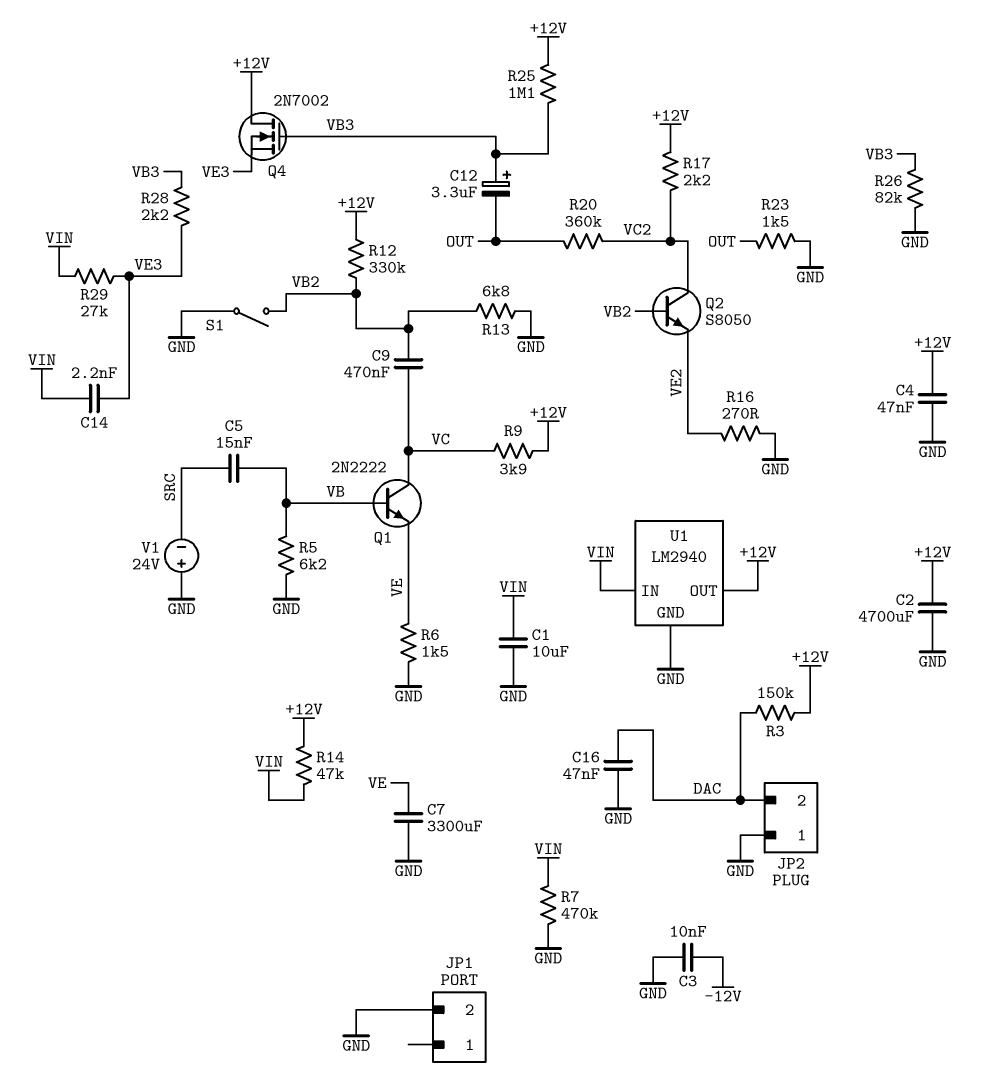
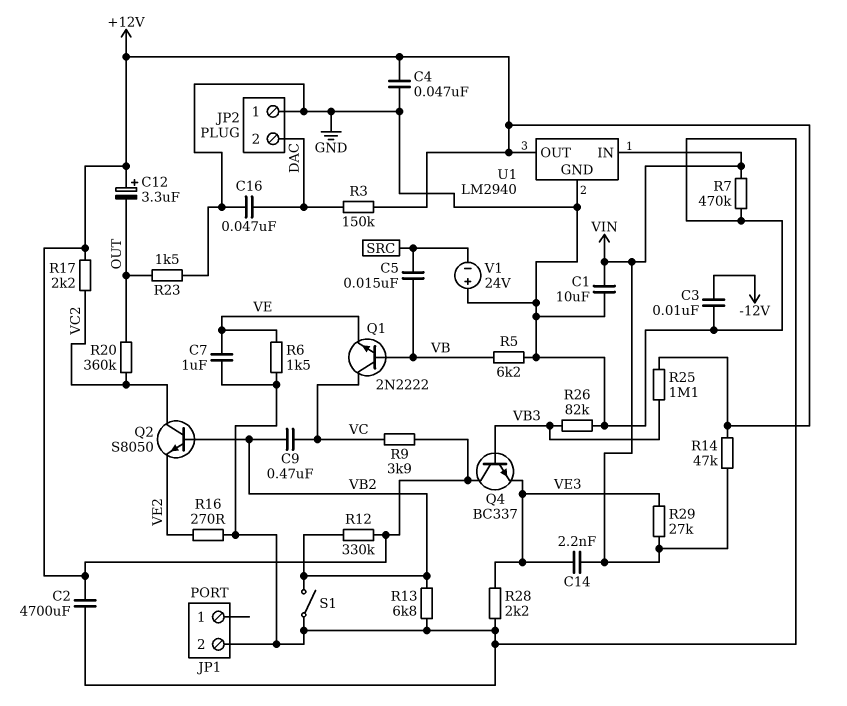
C7: 3300uF (GND, VE) -> 1uF (GND, VE)
C12: 3.3uF (plus VB3, minus OUT) -> 3.3uF (plus +12V, minus OUT)
Q4: NMOS 2N7002 (G VB3, D +12V, S VE3) -> NPN BC337 (B VB3, C +12V, E VE3)
R28: 2.2k (VB3, VE3) -> 2.2k (GND, VE3)

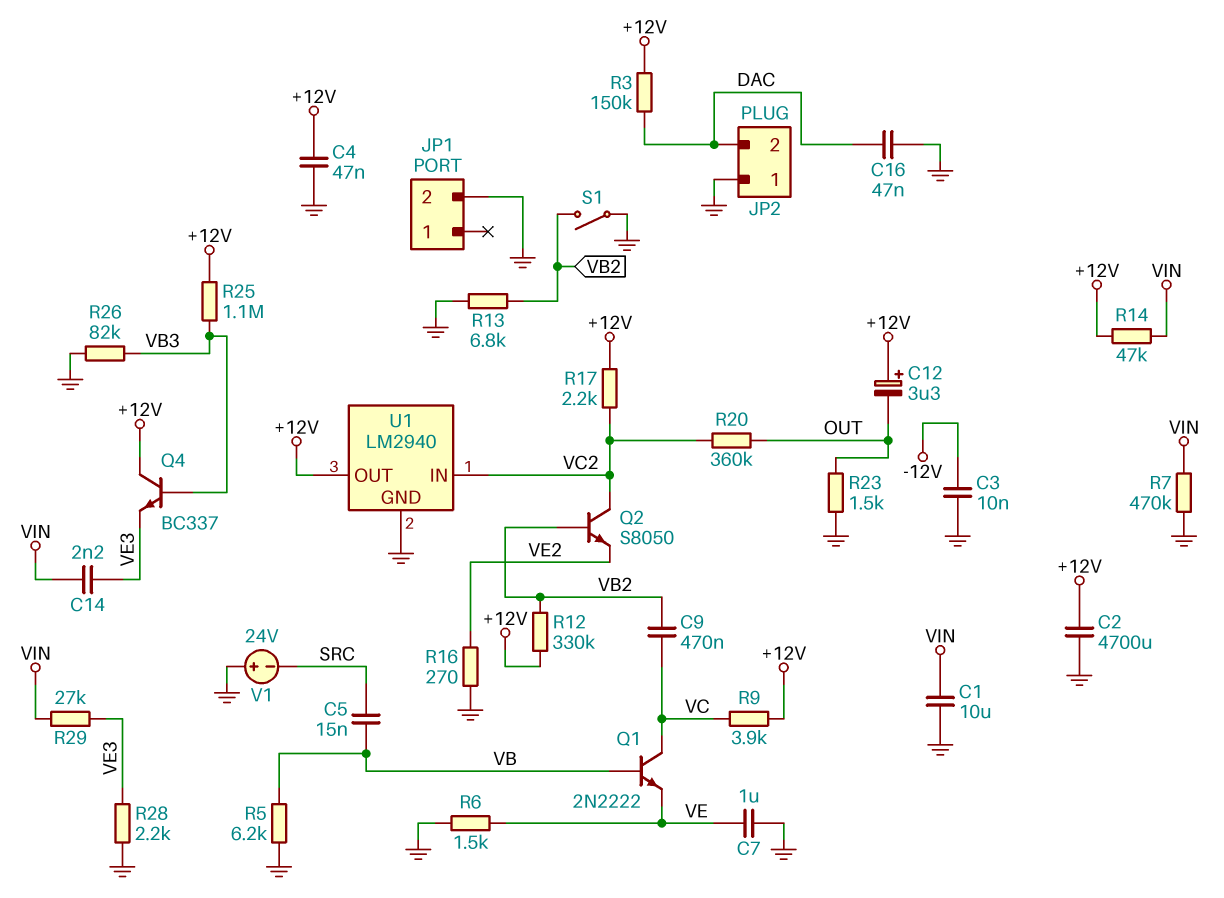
U1 pin IN: VIN -> VC2

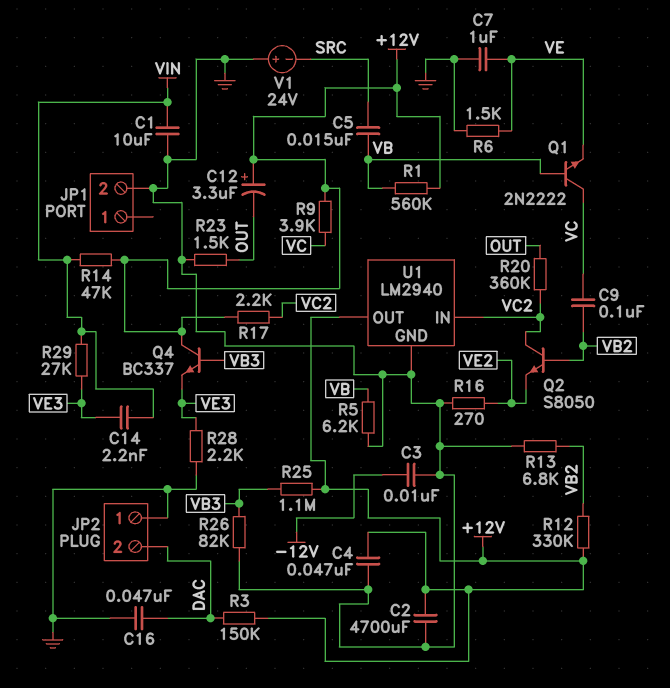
C9: 470nF (VB2, VC) -> 100nF (VB2, VC)
R1: none -> 560k (+12V, VB)
R7: 470k (GND, VIN) -> none
S1: switch (GND, VB2) -> none

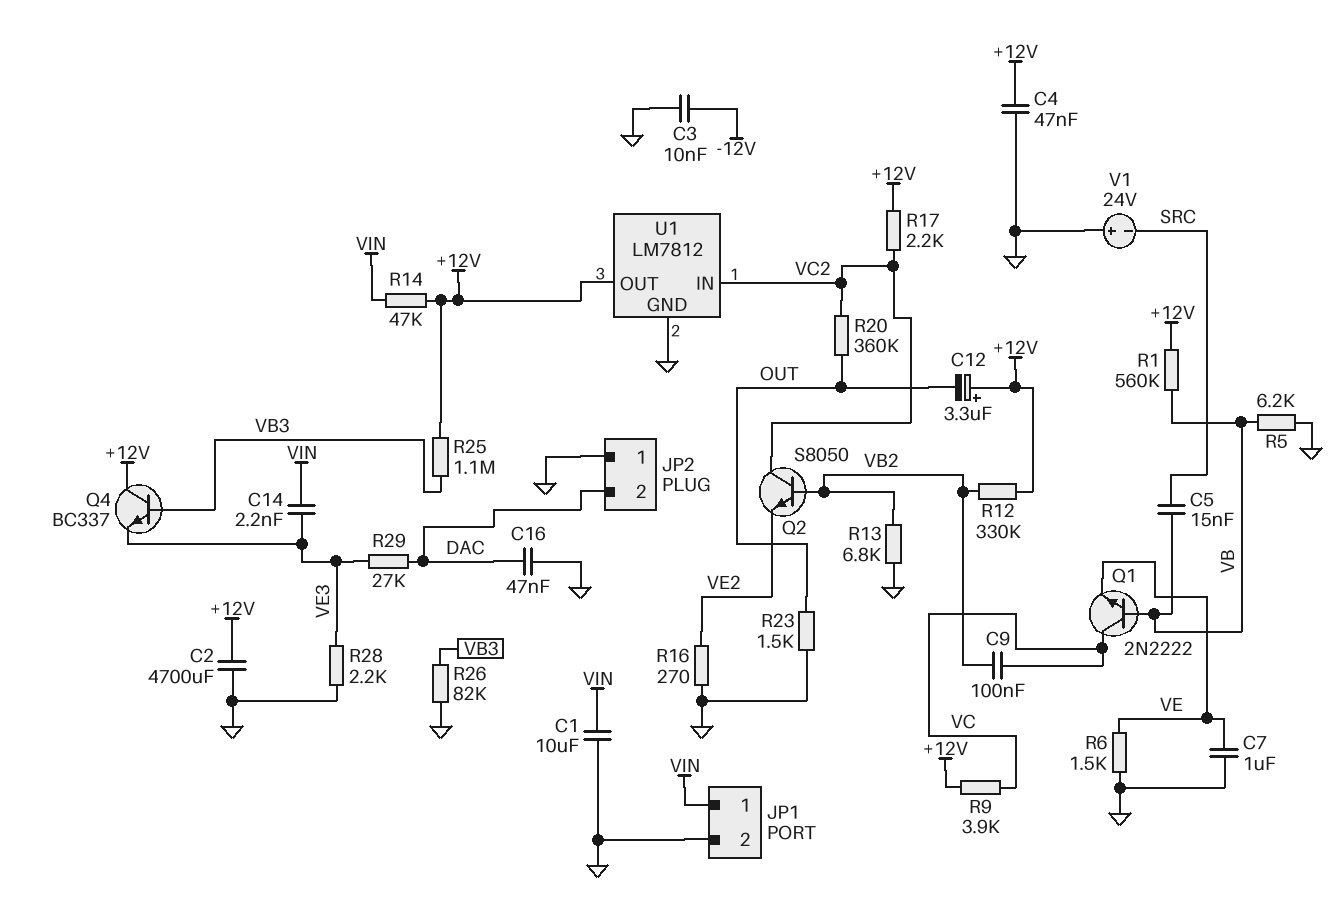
JP1 pin 1: none -> VIN
R3: 150k (+12V, DAC) -> none
R29: 27k (VE3, VIN) -> 27k (DAC, VE3)
U1: LM2940 -> LM7812

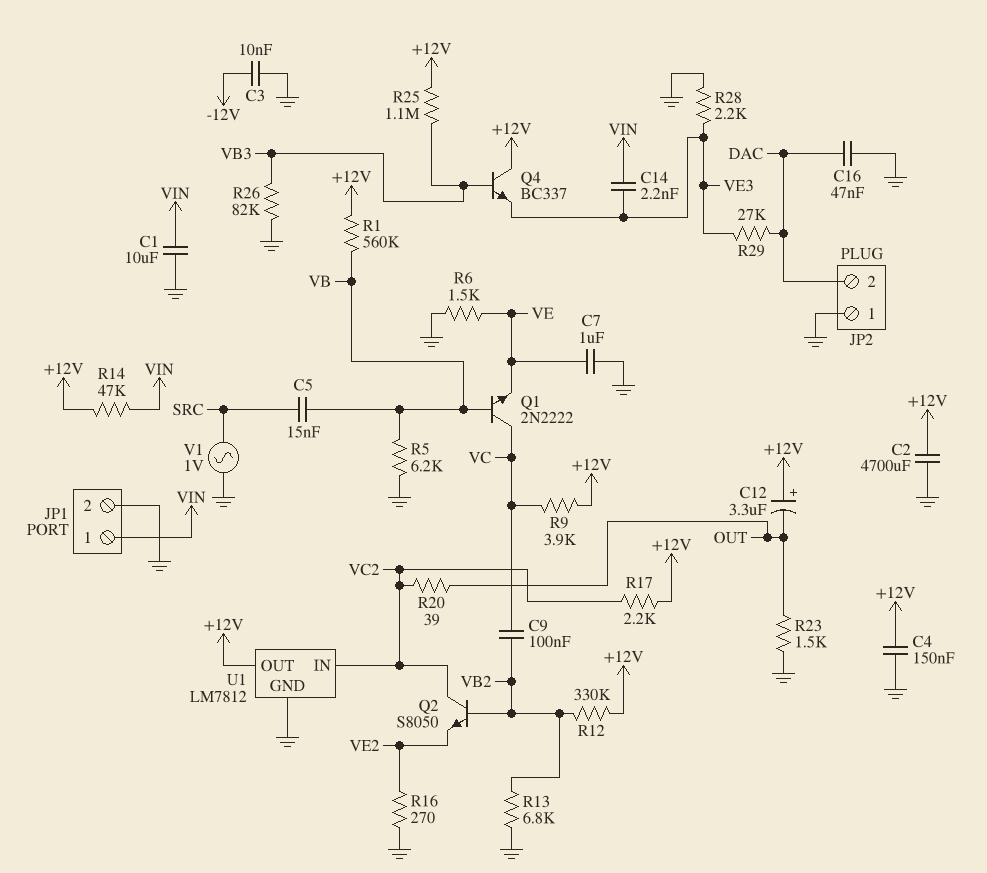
C4: 47nF (+12V, GND) -> 150nF (+12V, GND)
R20: 360k (OUT, VC2) -> 39 (OUT, VC2)
V1: 24V (plus GND, minus SRC) -> AC 1V (GND, SRC)

